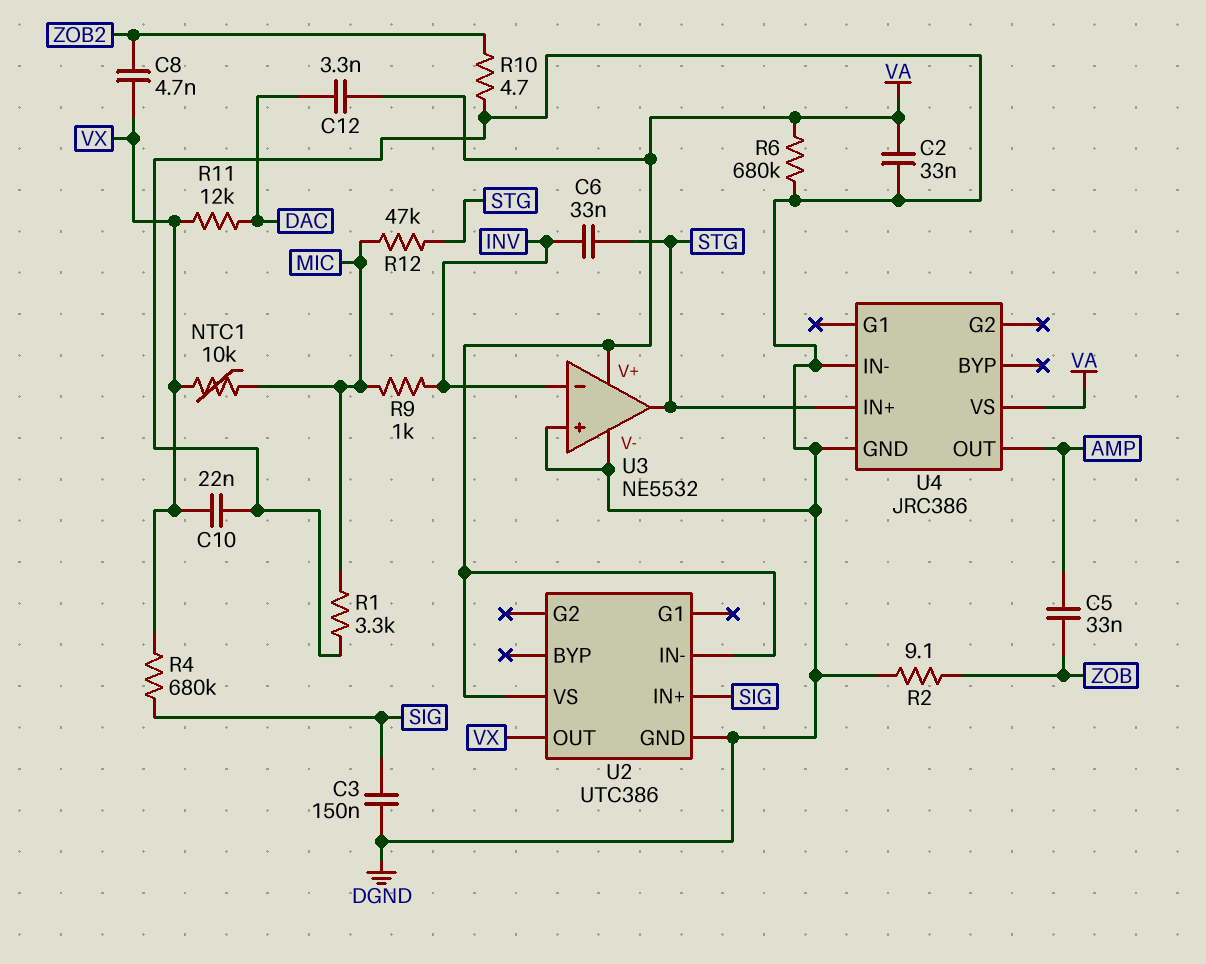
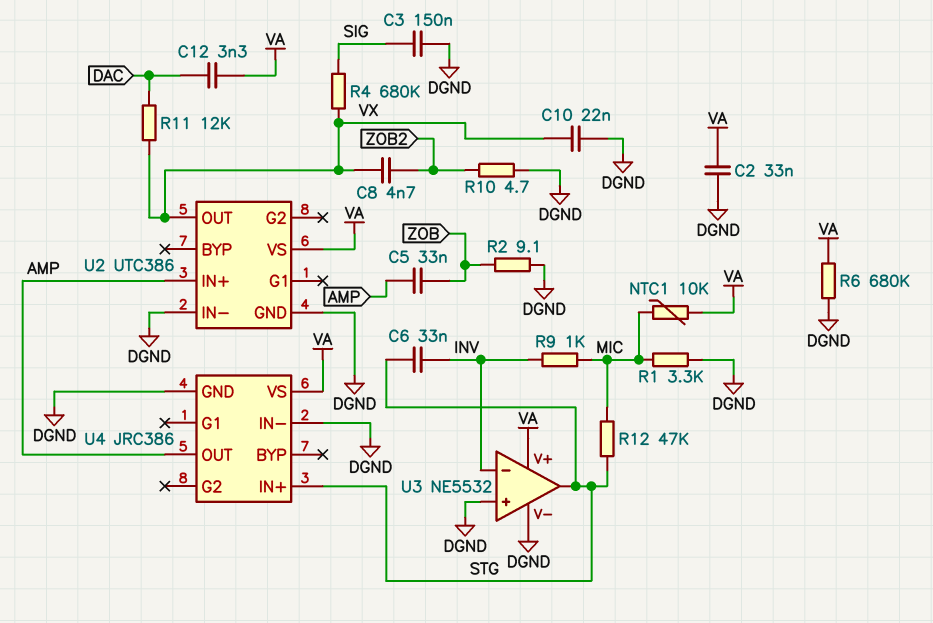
NTC1: 10k (MIC, VX) -> 10k (MIC, VA)
U2 pin IN+: SIG -> AMP
U2 pin IN-: VA -> DGND

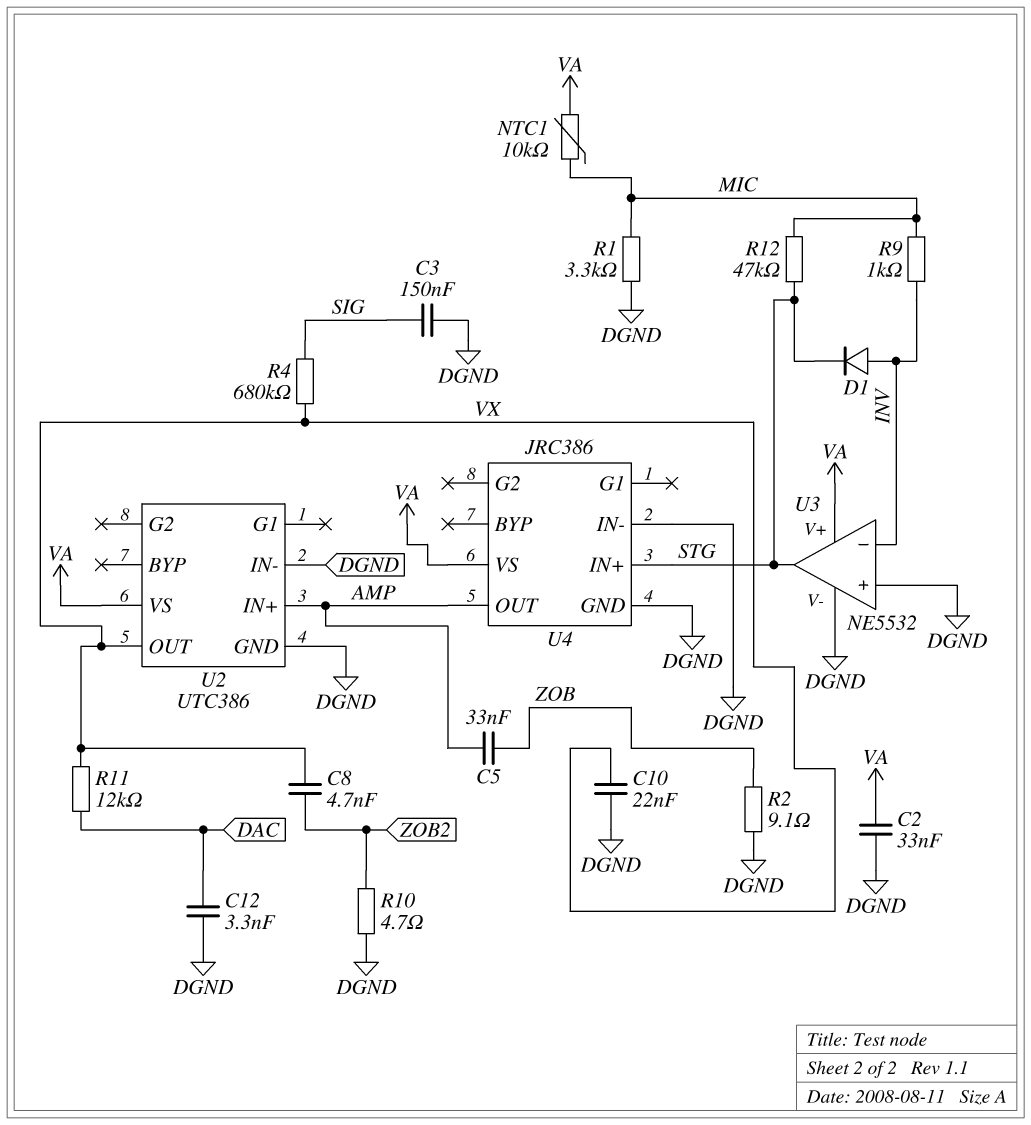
C6: 33nF (INV, STG) -> none
C12: 3.3nF (DAC, VA) -> 3.3nF (DAC, DGND)
D1: none -> diode (A INV, K STG)
R6: 680k (DGND, VA) -> none

